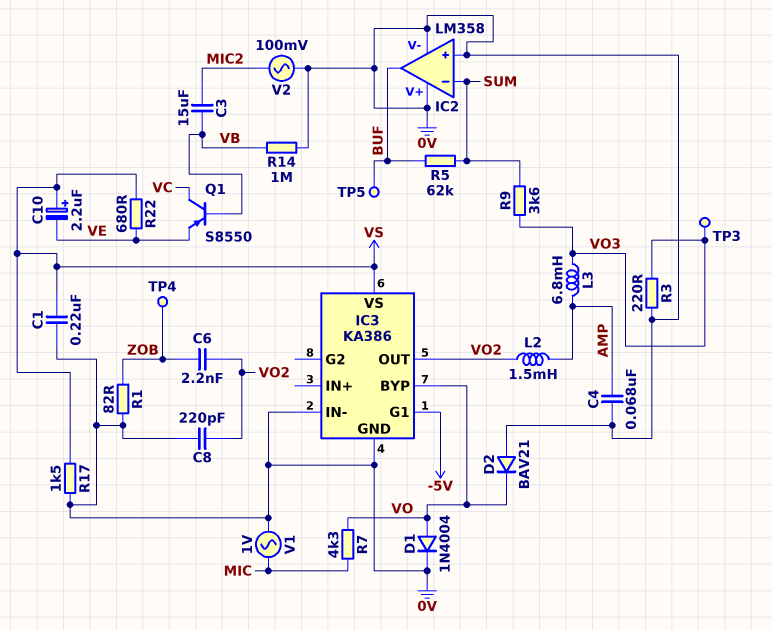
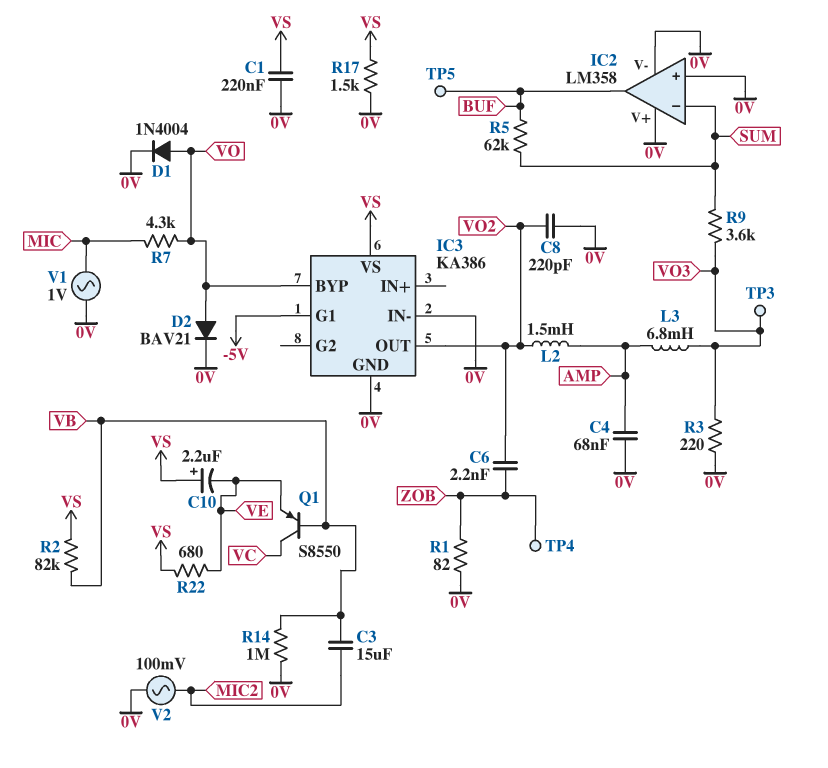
D2: diode BAV21 (A 0V, K VO) -> diode BAV21 (A VO, K 0V)
R2: none -> 82k (VB, VS)

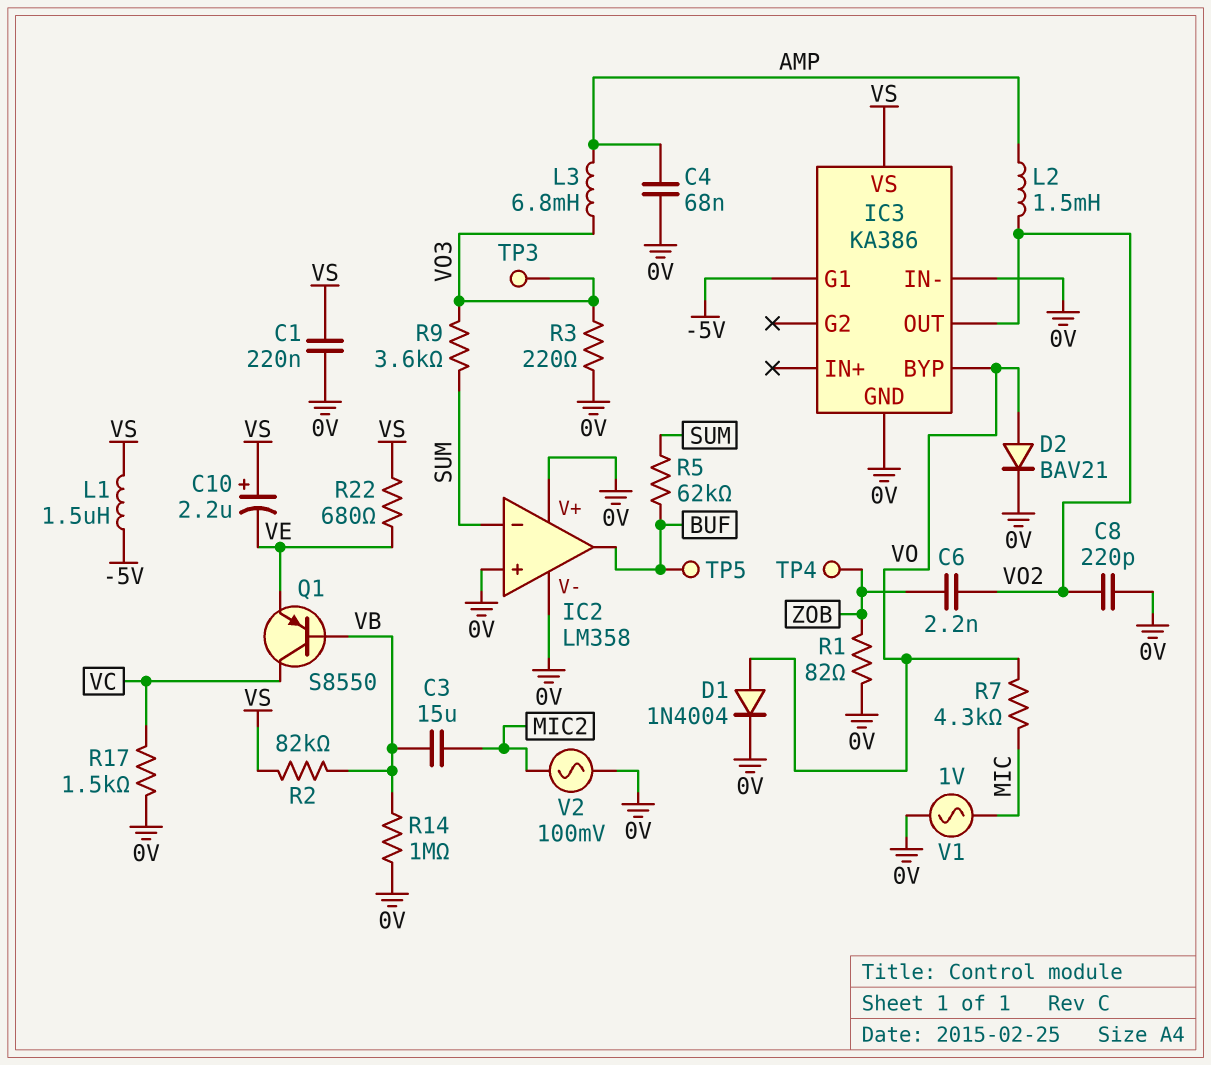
L1: none -> 1.5uH (-5V, VS)
R17: 1.5k (0V, VS) -> 1.5k (0V, VC)

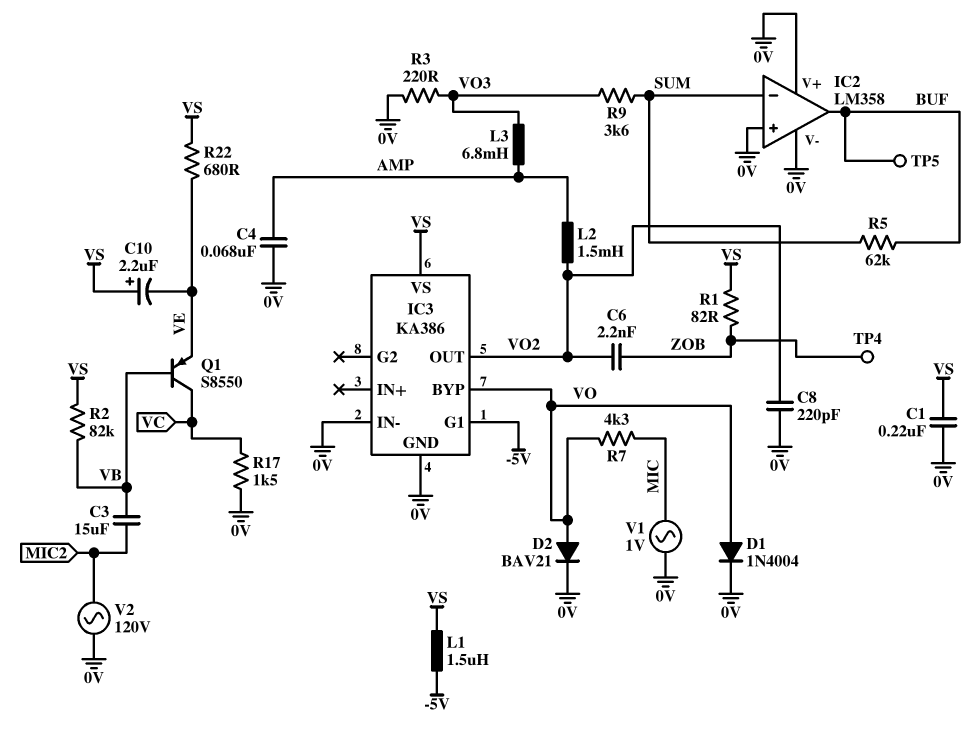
R1: 82 (0V, ZOB) -> 82 (VS, ZOB)
R14: 1M (0V, VB) -> none
TP3: test point (VO3) -> none
V2: AC 100mV (0V, MIC2) -> AC 120V (0V, MIC2)

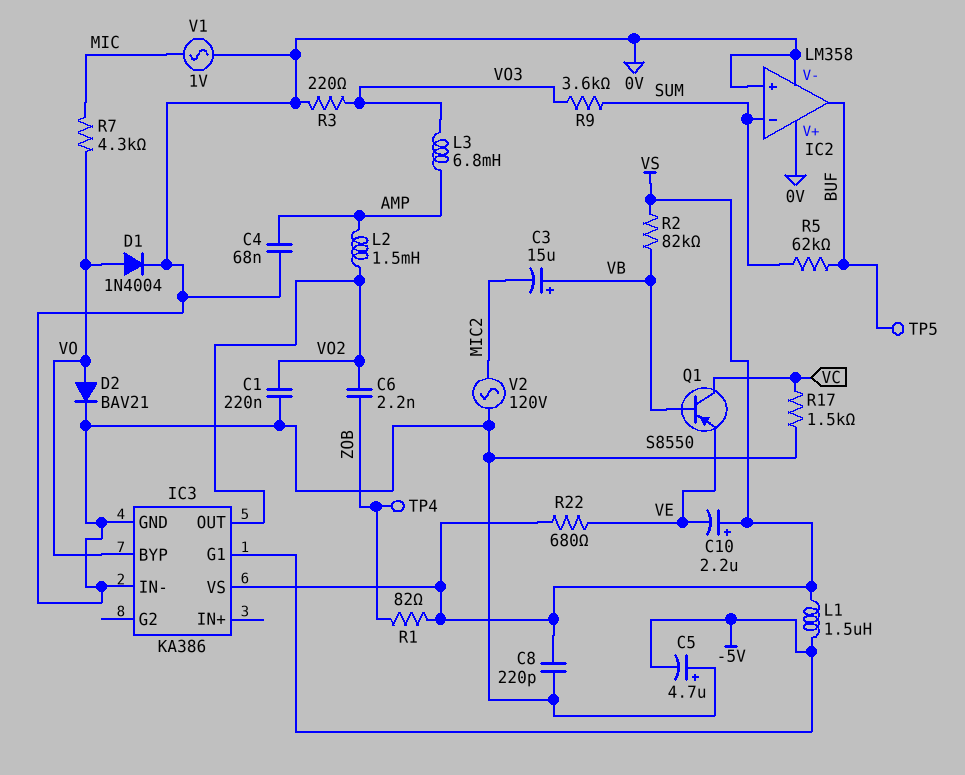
C1: 220nF (0V, VS) -> 220nF (0V, VO2)
C3: 15uF (MIC2, VB) -> 15uF (plus VB, minus MIC2)
C5: none -> 4.7uF (plus 0V, minus -5V)
C8: 220pF (0V, VO2) -> 220pF (0V, VS)

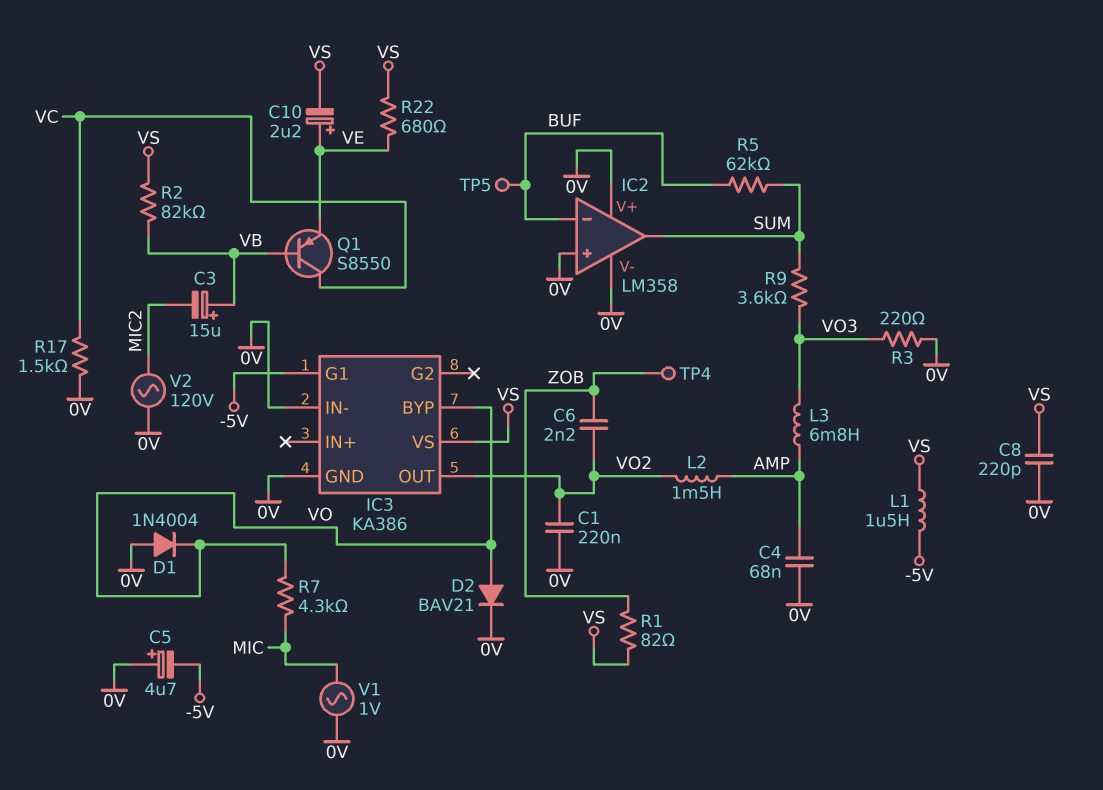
C10: 2.2uF (plus VS, minus VE) -> 2.2uF (plus VE, minus VS)
D1: diode 1N4004 (A VO, K 0V) -> diode 1N4004 (A 0V, K VO)
IC2 pin in-: SUM -> BUF
IC2 pin out: BUF -> SUM

